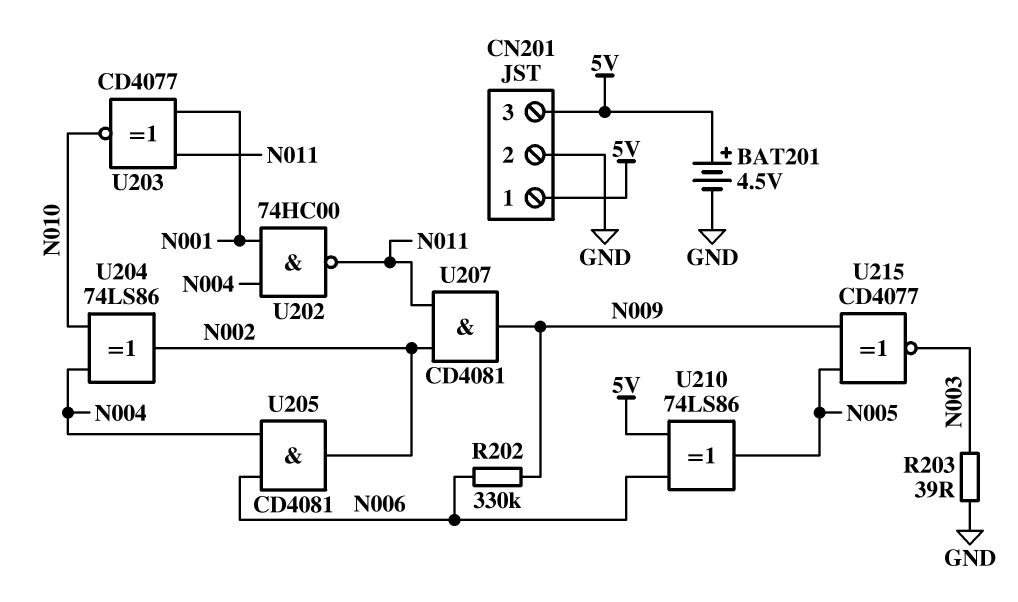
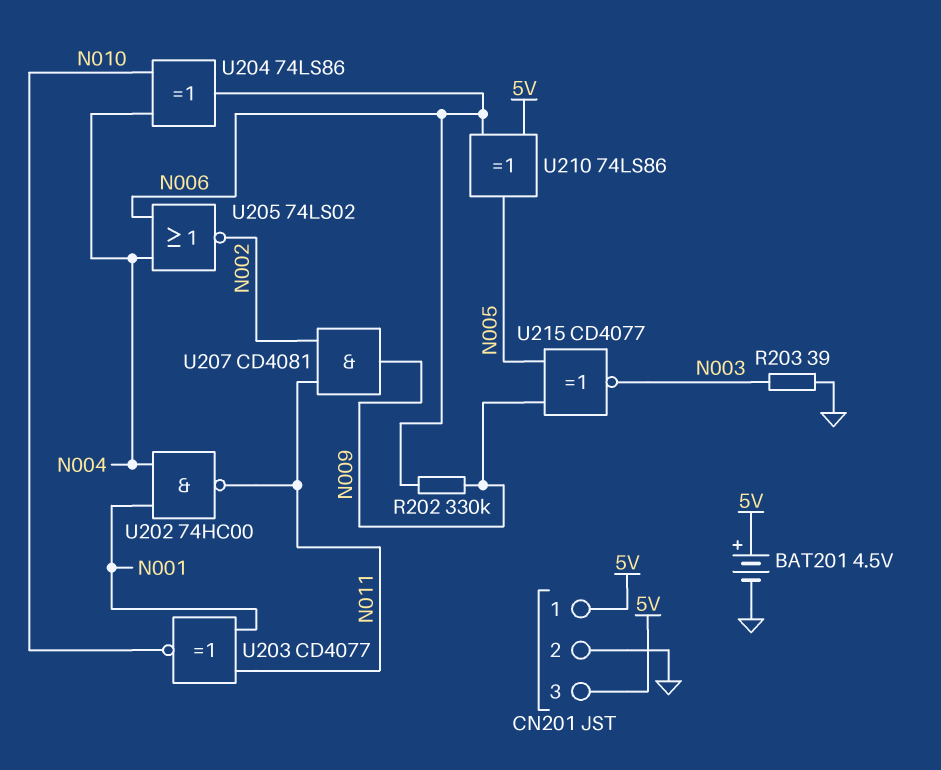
U204: XOR 74LS86 (in N004, in N010, out N002) -> XOR 74LS86 (in N004, in N010, out N006)
U205: AND CD4081 (in N004, in N006, out N002) -> NOR 74LS02 (in N004, in N006, out N002)

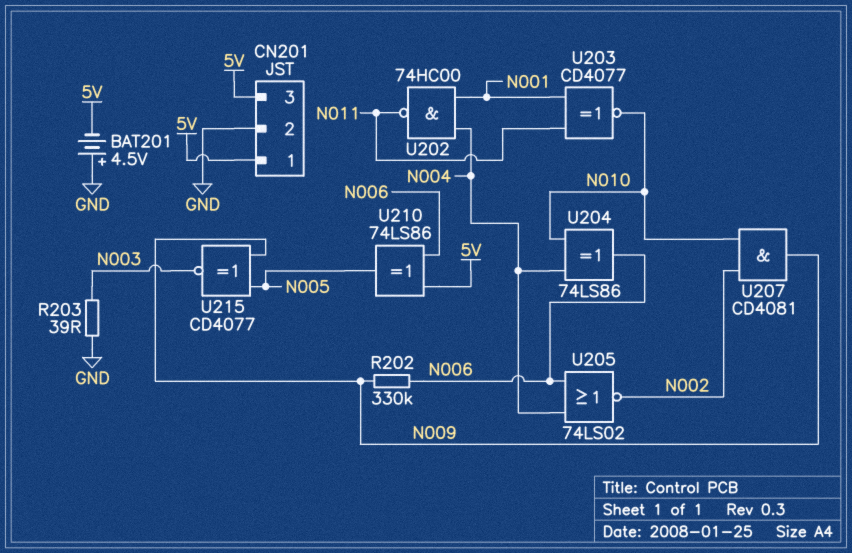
BAT201: 4.5V (plus 5V, minus GND) -> 4.5V (plus GND, minus 5V)
U207: AND CD4081 (in N002, in N011, out N009) -> AND CD4081 (in N002, in N010, out N009)

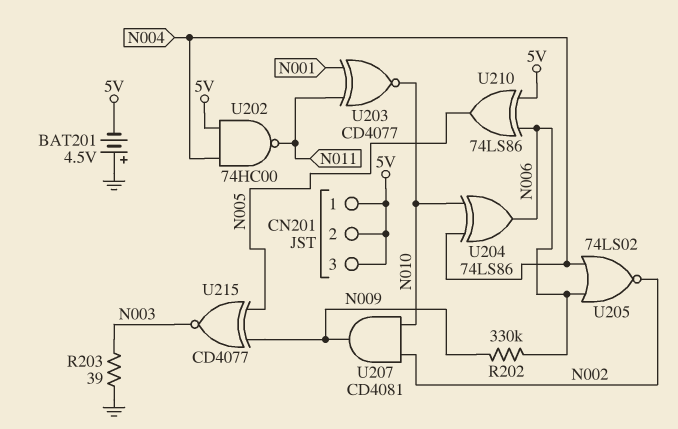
CN201 pin 2: GND -> 5V
U202: NAND 74HC00 (in N001, in N004, out N011) -> NAND 74HC00 (in 5V, in N004, out N011)

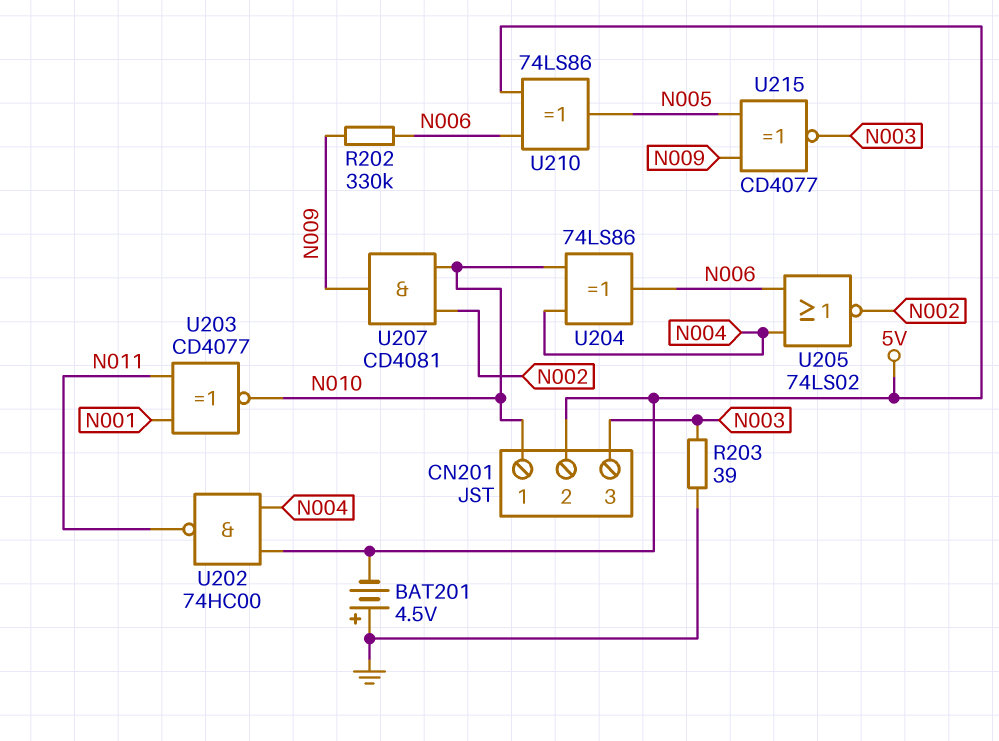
CN201 pin 1: 5V -> N010
CN201 pin 3: 5V -> N003

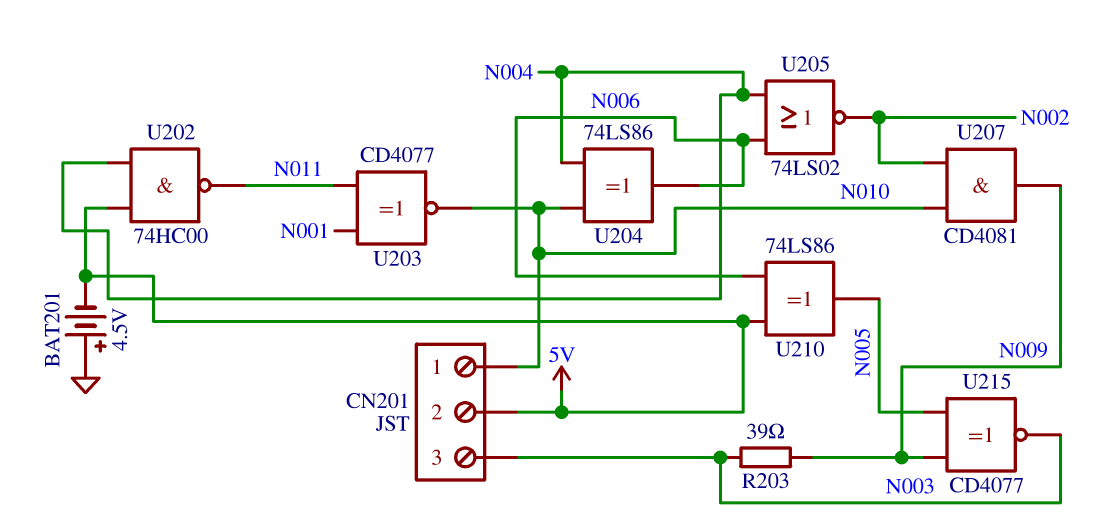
R202: 330k (N006, N009) -> none
R203: 39 (GND, N003) -> 39 (N003, N009)

